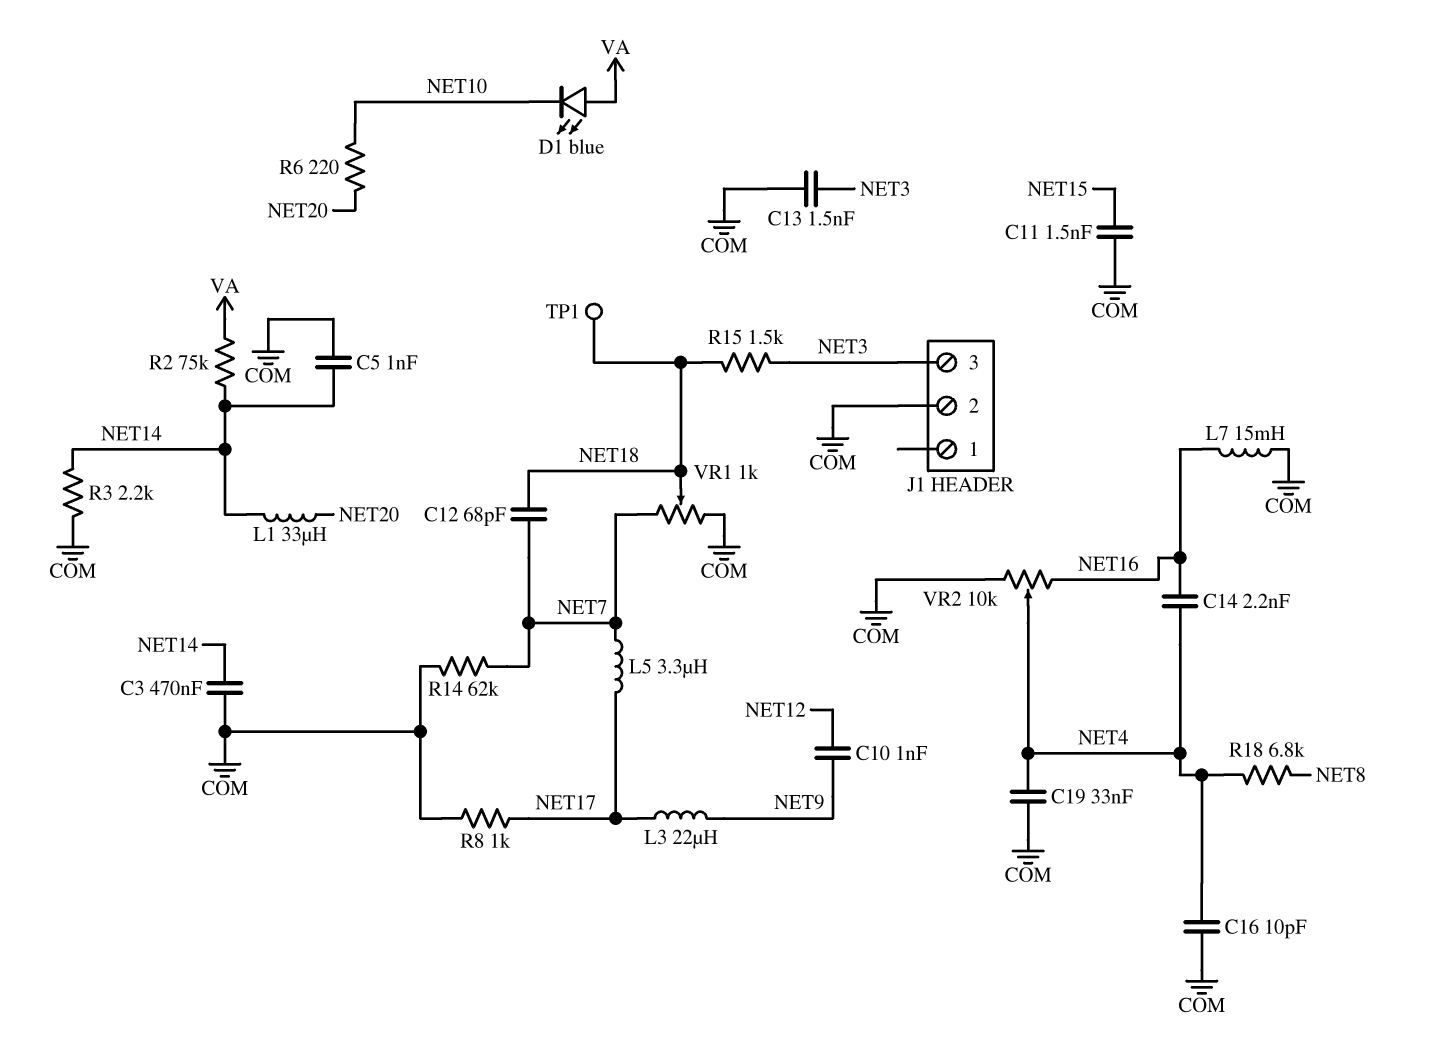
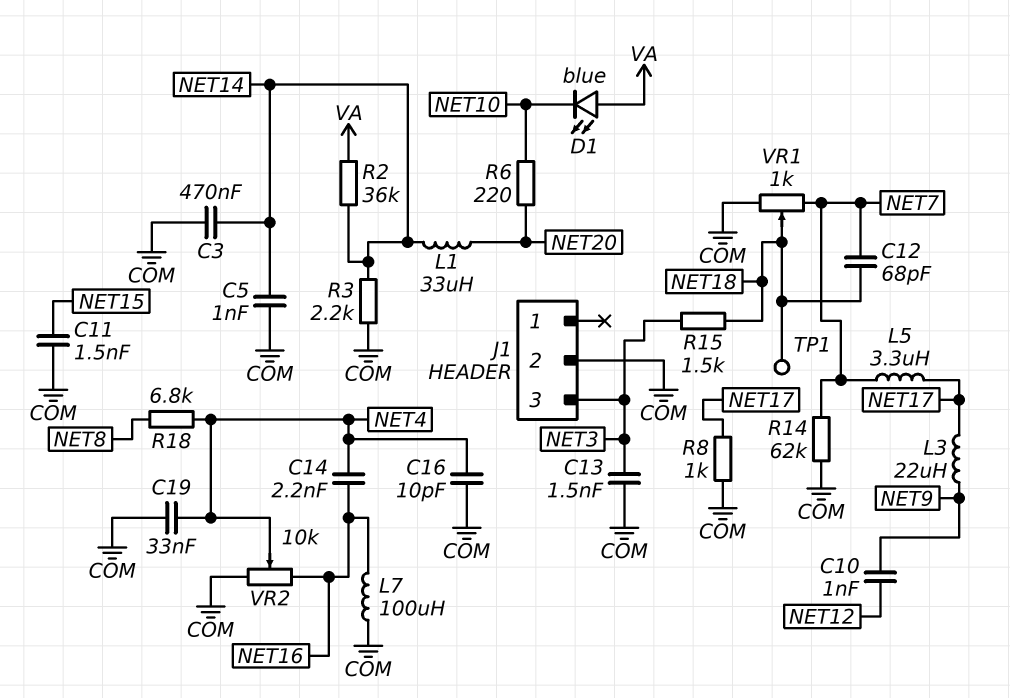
L7: 15mH (COM, NET16) -> 100uH (COM, NET16)
R2: 75k (NET14, VA) -> 36k (NET14, VA)

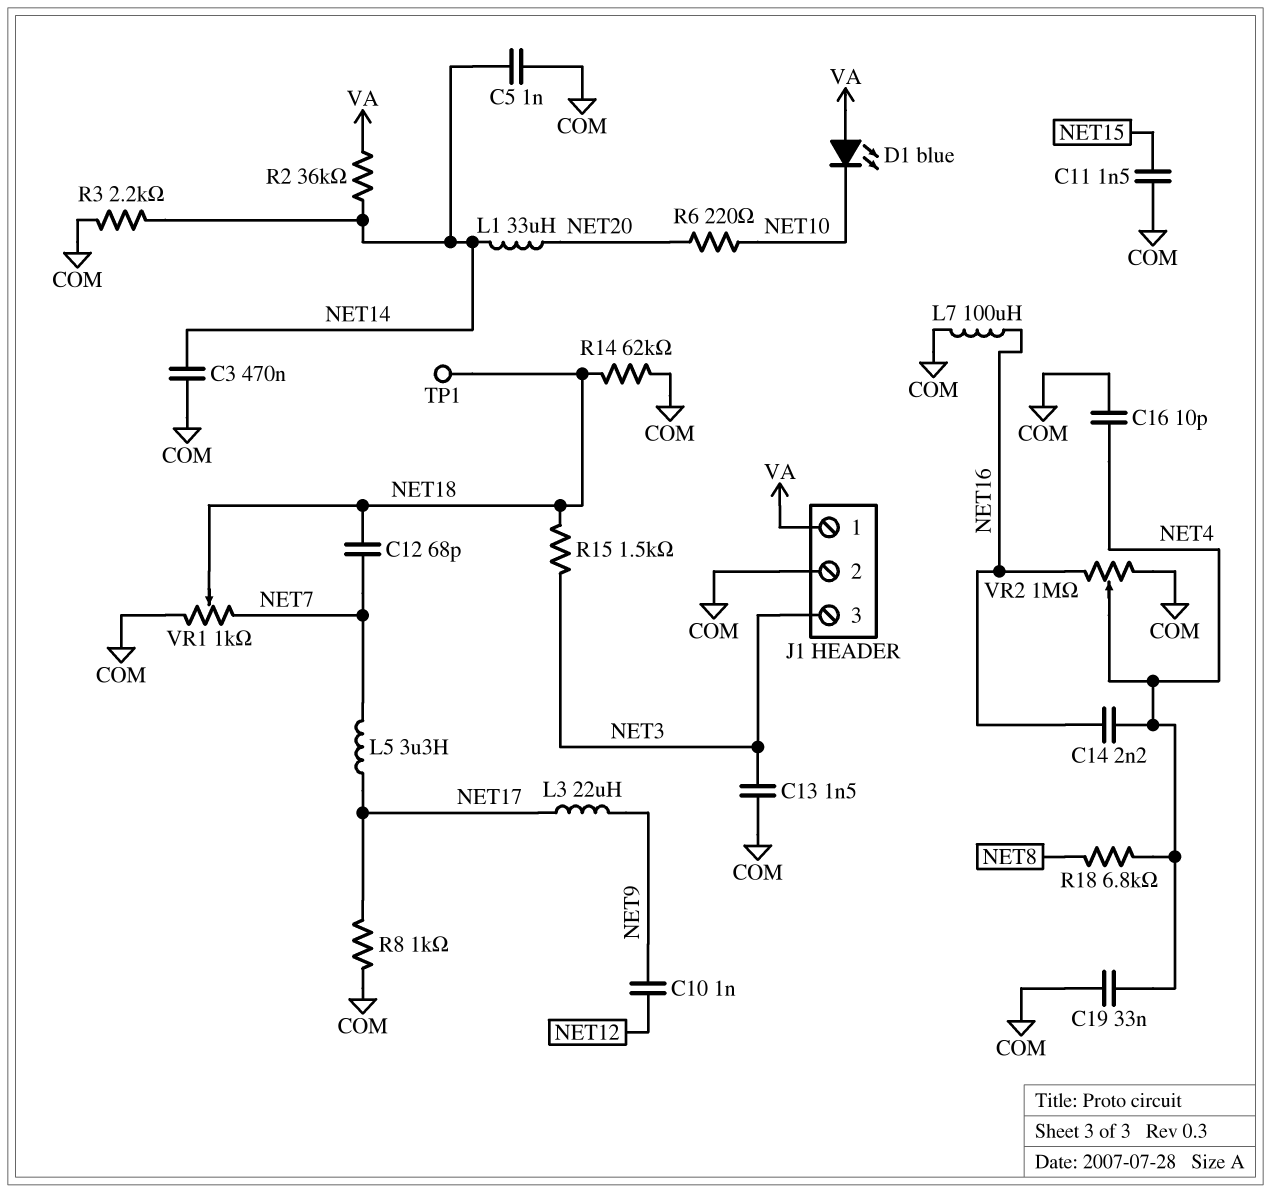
J1 pin 1: none -> VA
R14: 62k (COM, NET7) -> 62k (COM, NET18)
VR2: 10k (COM, NET16, wiper NET4) -> 1M (COM, NET16, wiper NET4)

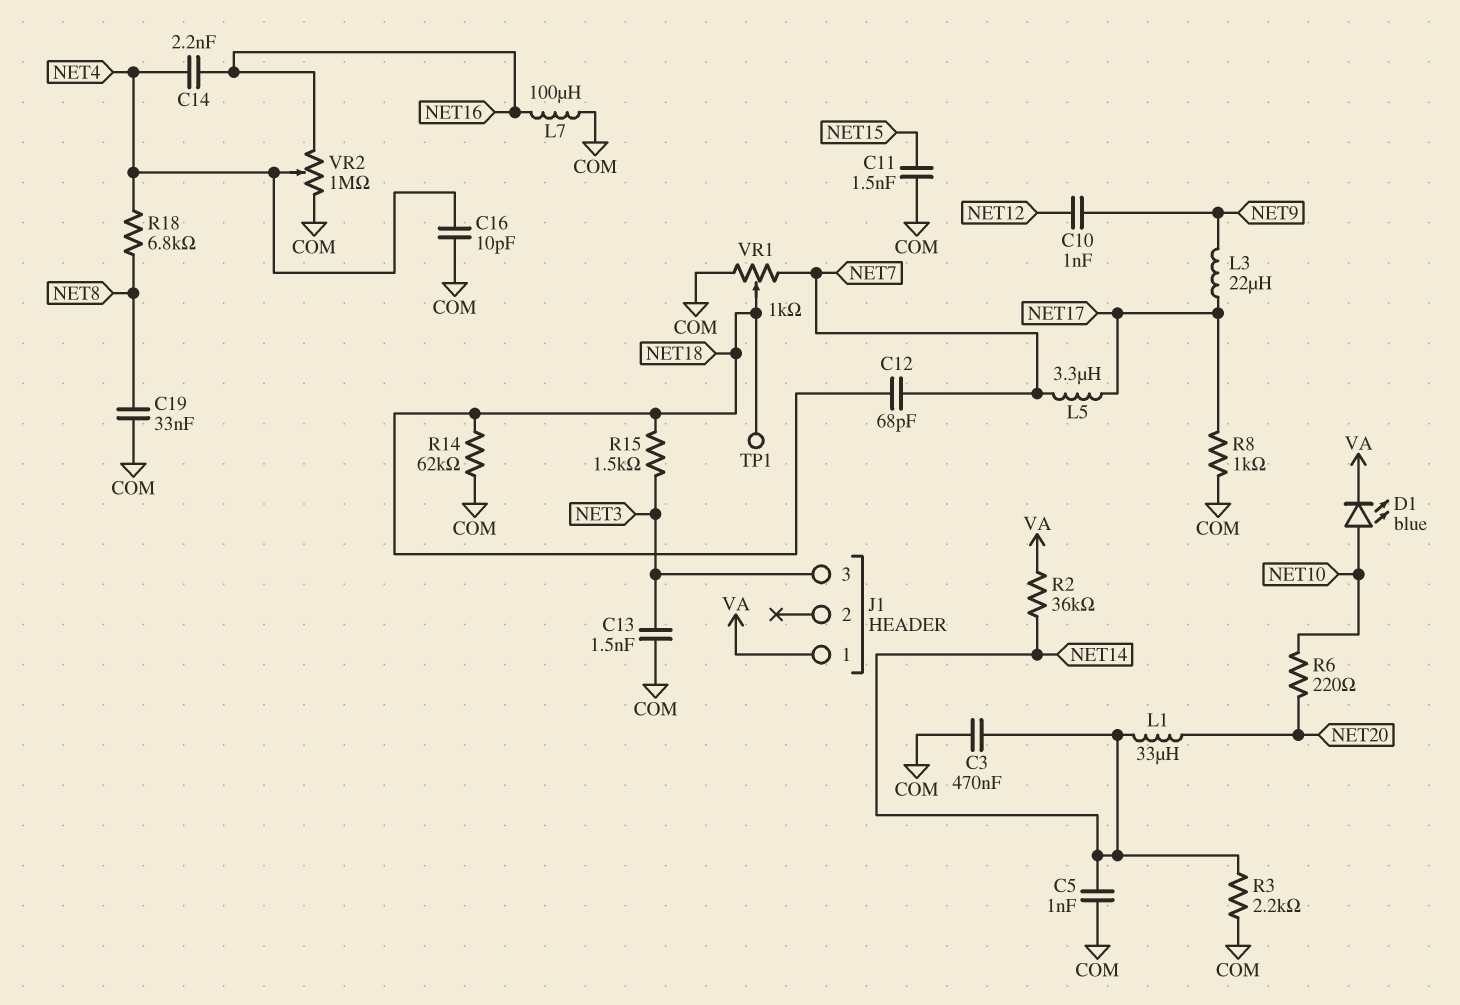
C19: 33nF (COM, NET4) -> 33nF (COM, NET8)
D1: LED blue (A VA, K NET10) -> LED blue (A NET10, K VA)
J1 pin 2: COM -> none

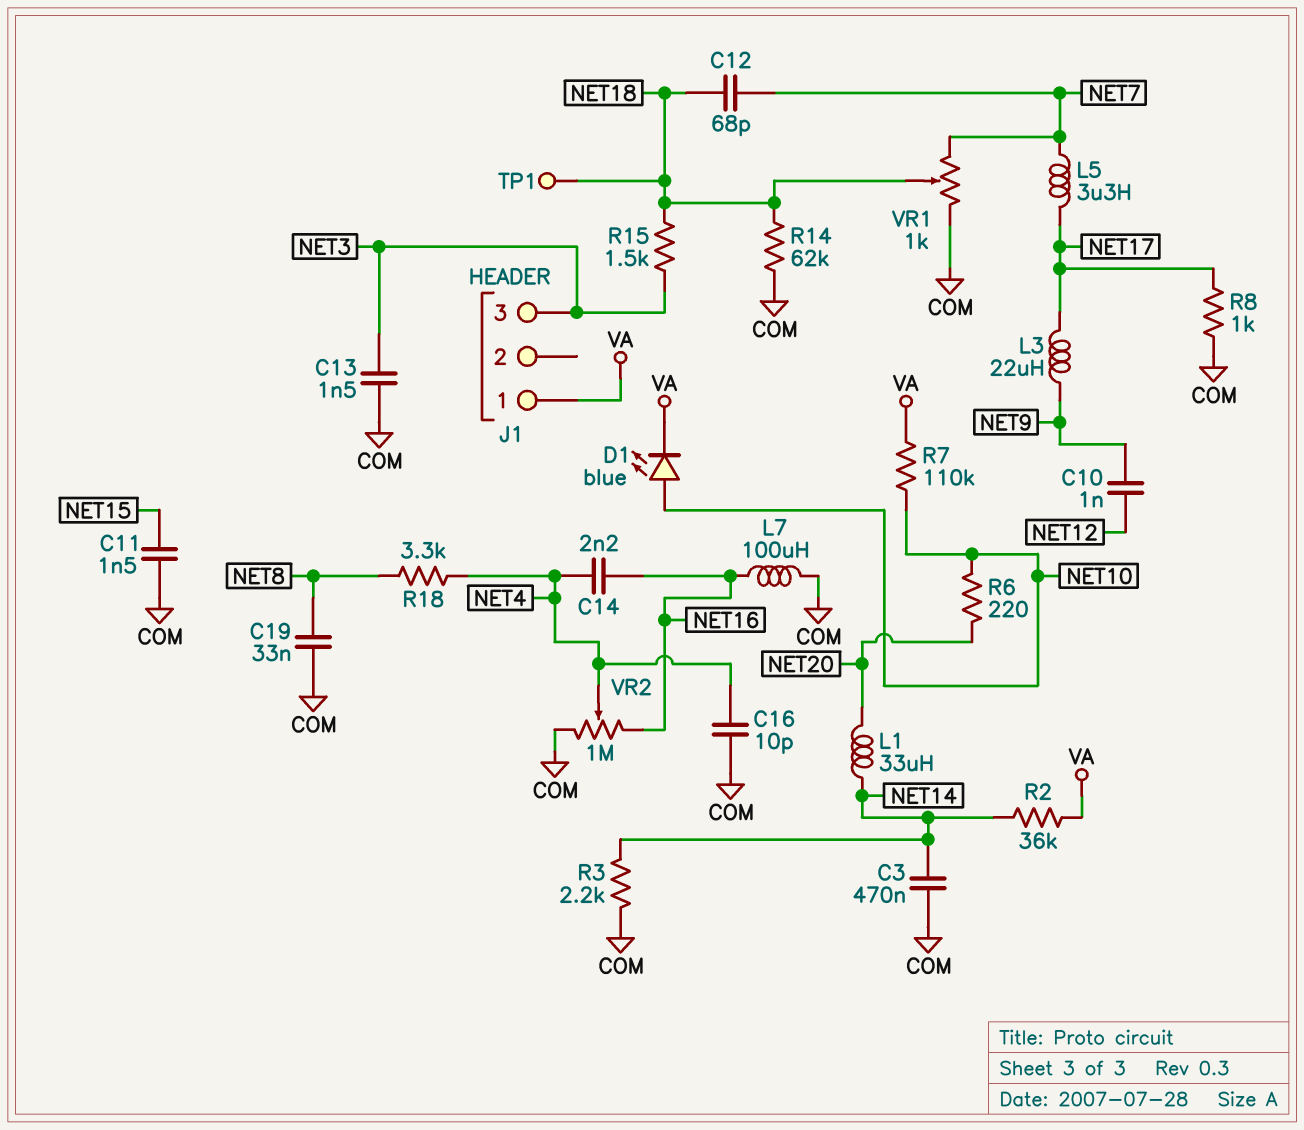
C5: 1nF (COM, NET14) -> none
R7: none -> 110k (NET10, VA)
R18: 6.8k (NET4, NET8) -> 3.3k (NET4, NET8)

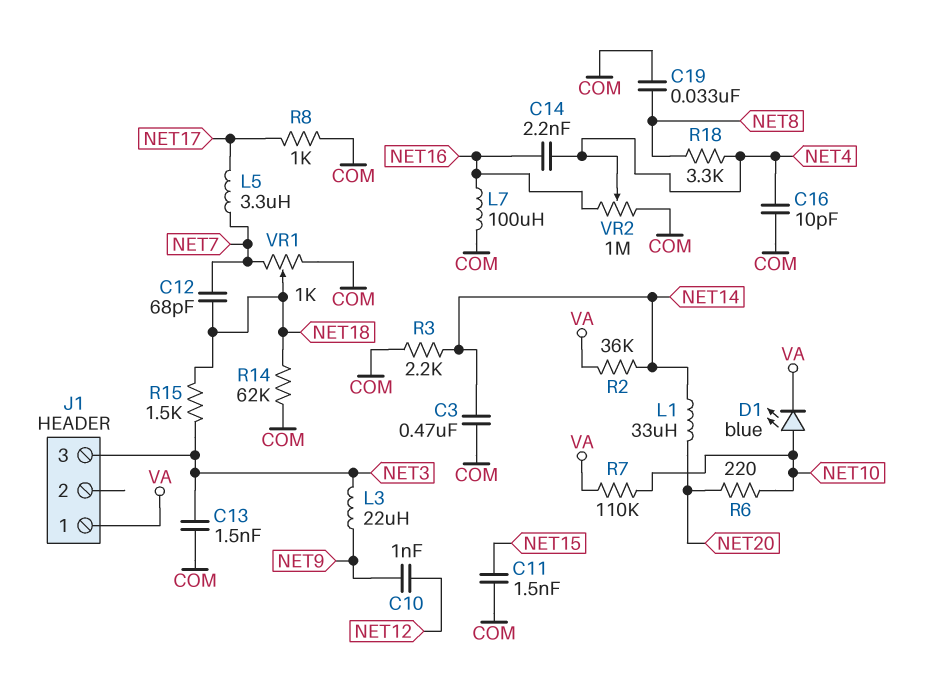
L3: 22uH (NET9, NET17) -> 22uH (NET3, NET9)
TP1: test point (NET18) -> none

